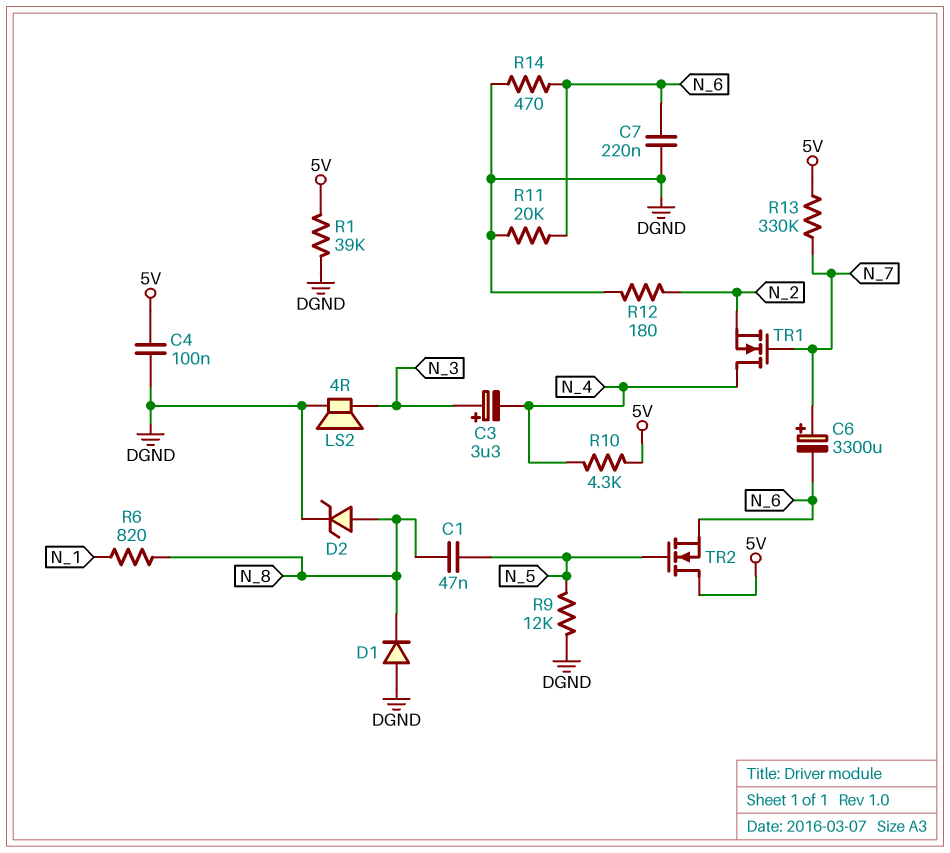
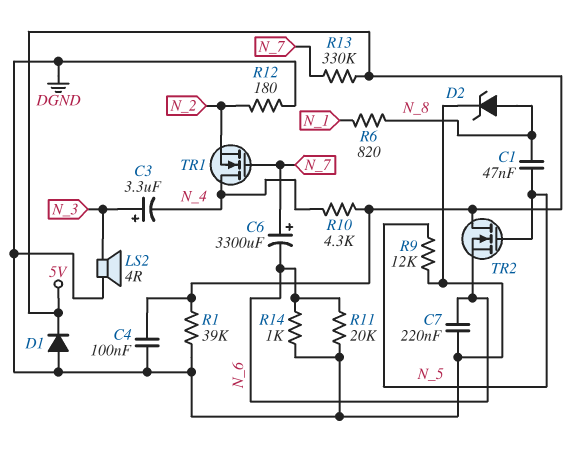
D1: diode (A DGND, K N_8) -> diode (A DGND, K 5V)
R14: 470 (DGND, N_6) -> 1k (DGND, N_6)

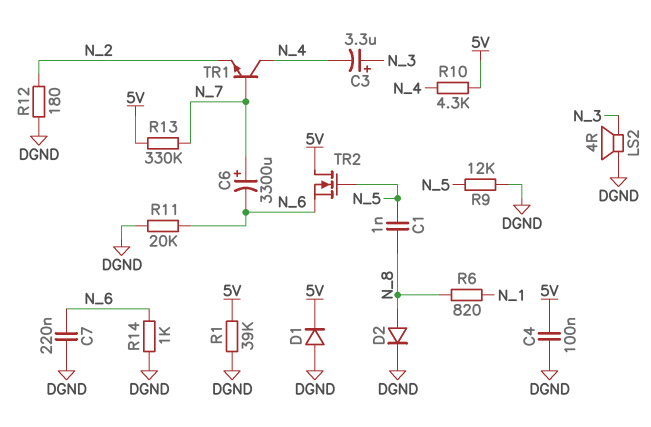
C1: 47nF (N_5, N_8) -> 1nF (N_5, N_8)
D2: zener (A N_8, K DGND) -> diode (A N_8, K DGND)
TR1: NMOS (G N_7, D N_4, S N_2) -> NPN (B N_7, C N_4, E N_2)

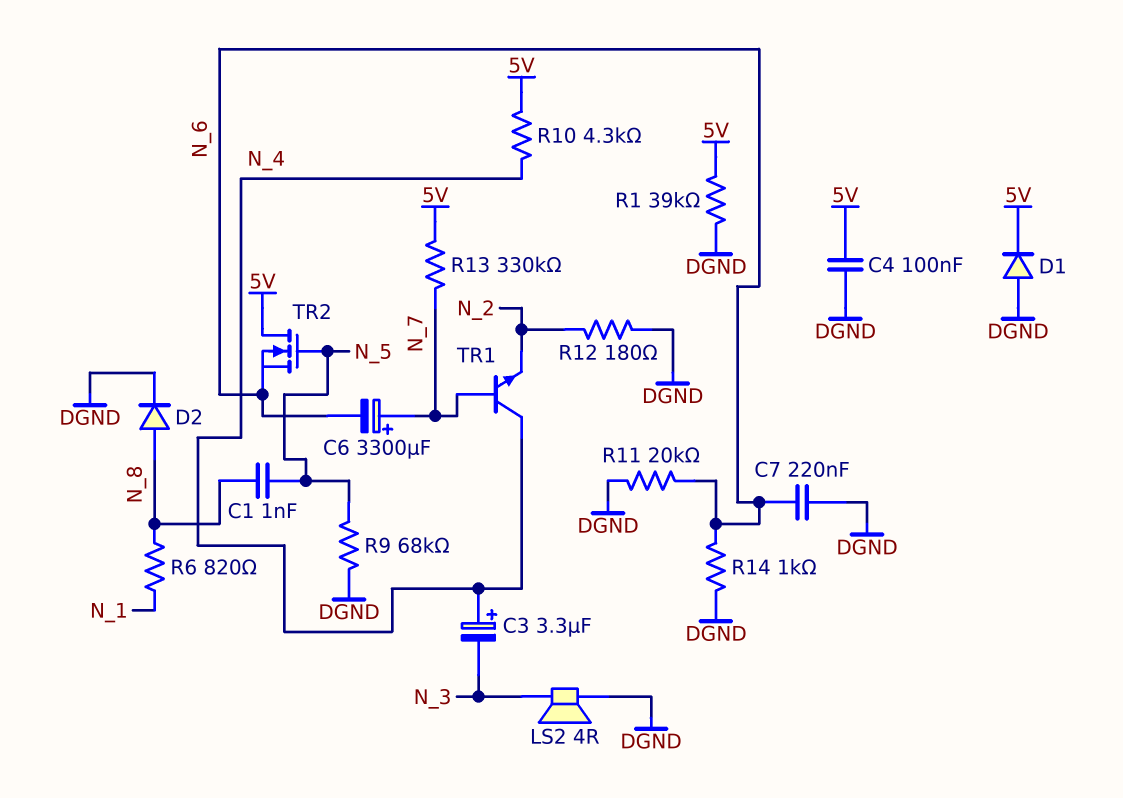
C3: 3.3uF (plus N_3, minus N_4) -> 3.3uF (plus N_4, minus N_3)
R9: 12k (DGND, N_5) -> 68k (DGND, N_5)

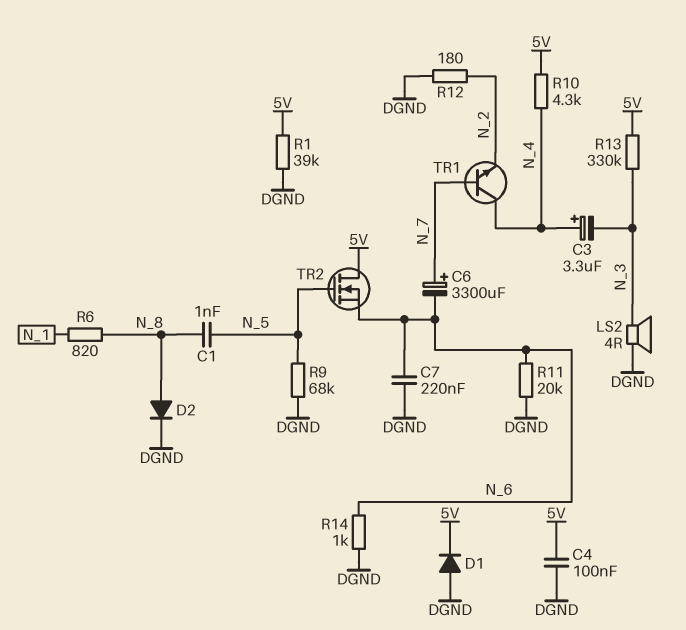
R13: 330k (5V, N_7) -> 330k (5V, N_3)

